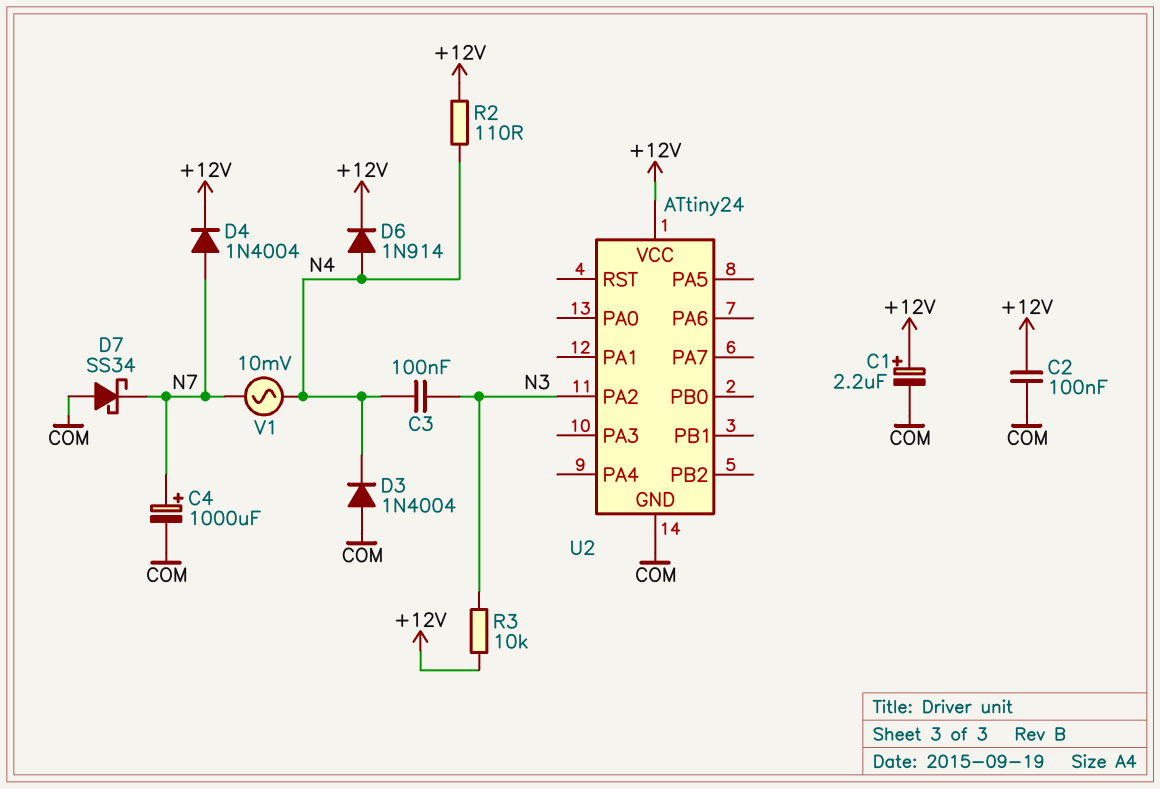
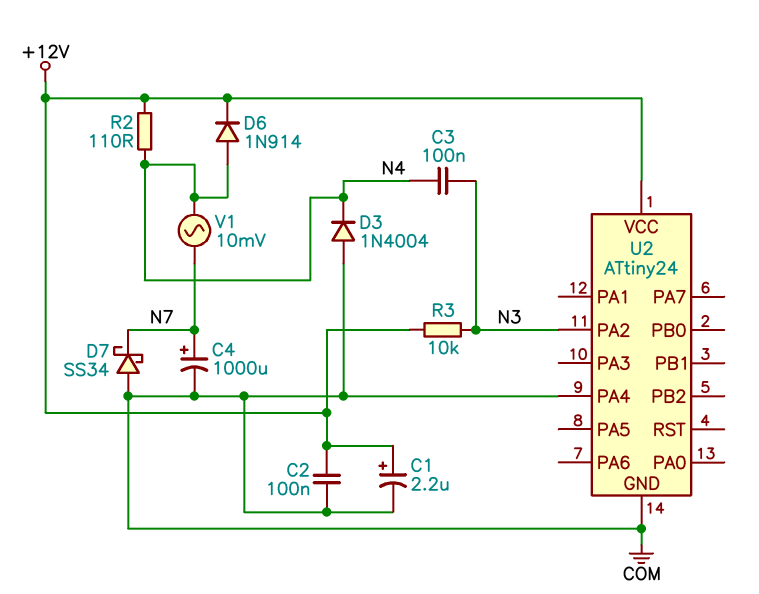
D4: diode 1N4004 (A N7, K +12V) -> none
U2 pin PA4: none -> COM

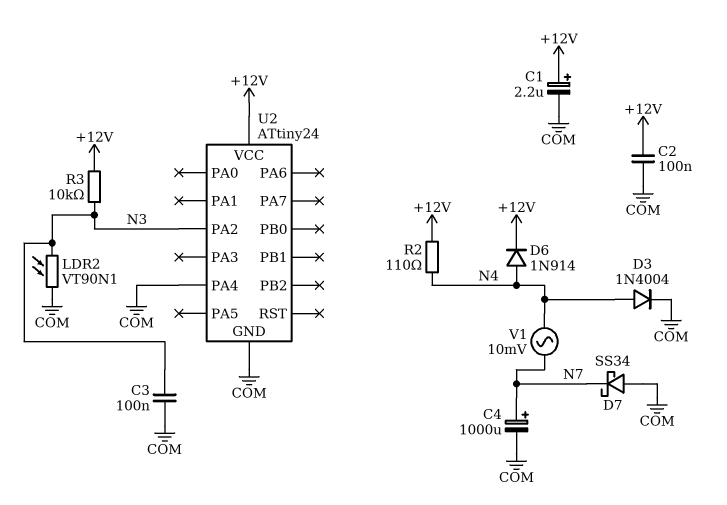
C3: 100nF (N3, N4) -> 100nF (COM, N3)
D3: diode 1N4004 (A COM, K N4) -> diode 1N4004 (A N4, K COM)
LDR2: none -> VT90N1 (COM, N3)

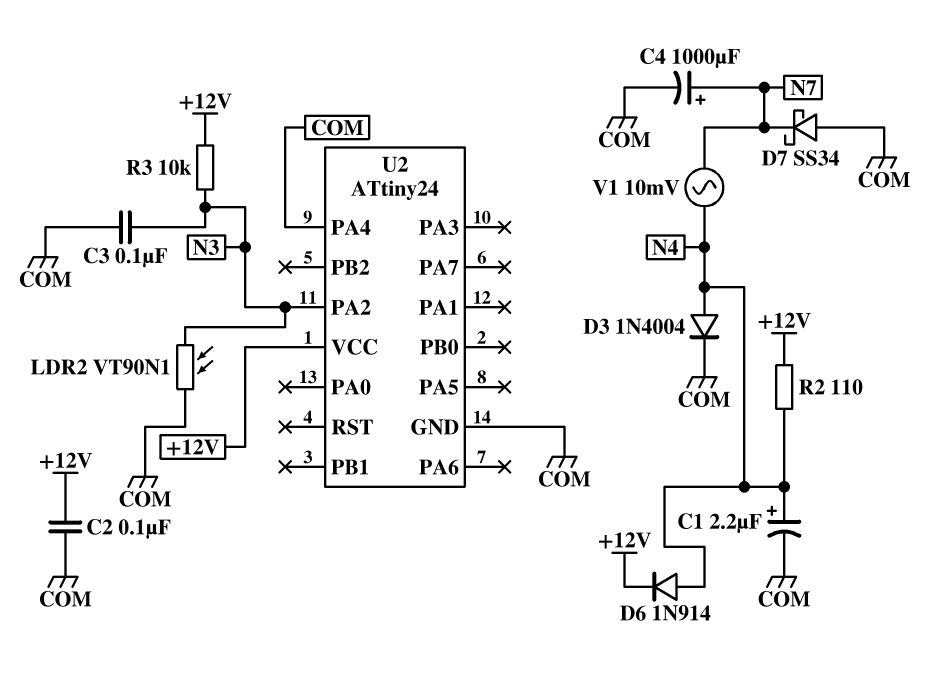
C1: 2.2uF (plus +12V, minus COM) -> 2.2uF (plus N4, minus COM)

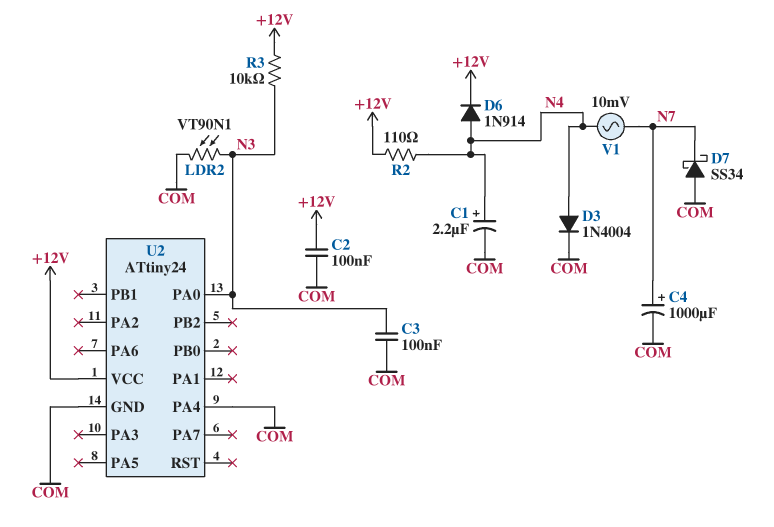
U2 pin PA0: none -> N3
U2 pin PA2: N3 -> none

